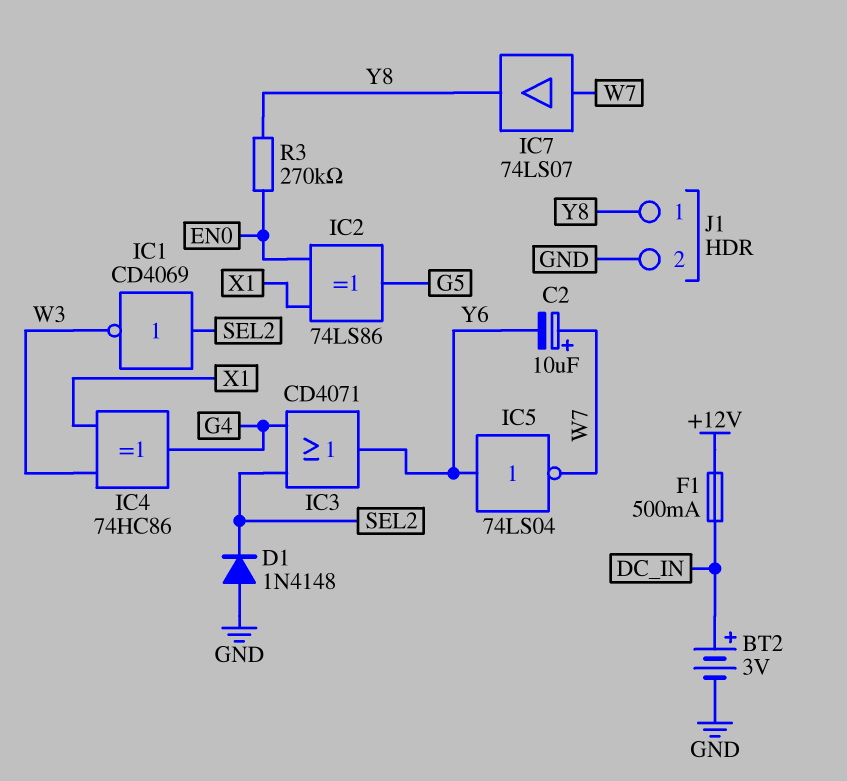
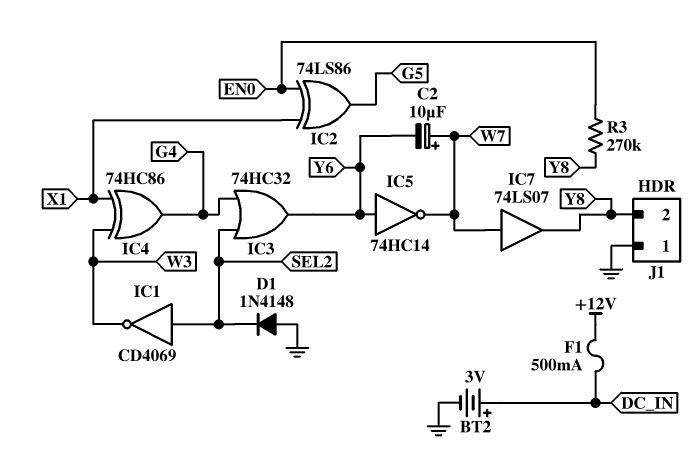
IC3: OR CD4071 (in G4, in SEL2, out Y6) -> OR 74HC32 (in G4, in SEL2, out Y6)
IC5: NOT 74LS04 (in Y6, out W7) -> NOT 74HC14 (in Y6, out W7)
J1 pin 1: Y8 -> GND
J1 pin 2: GND -> Y8

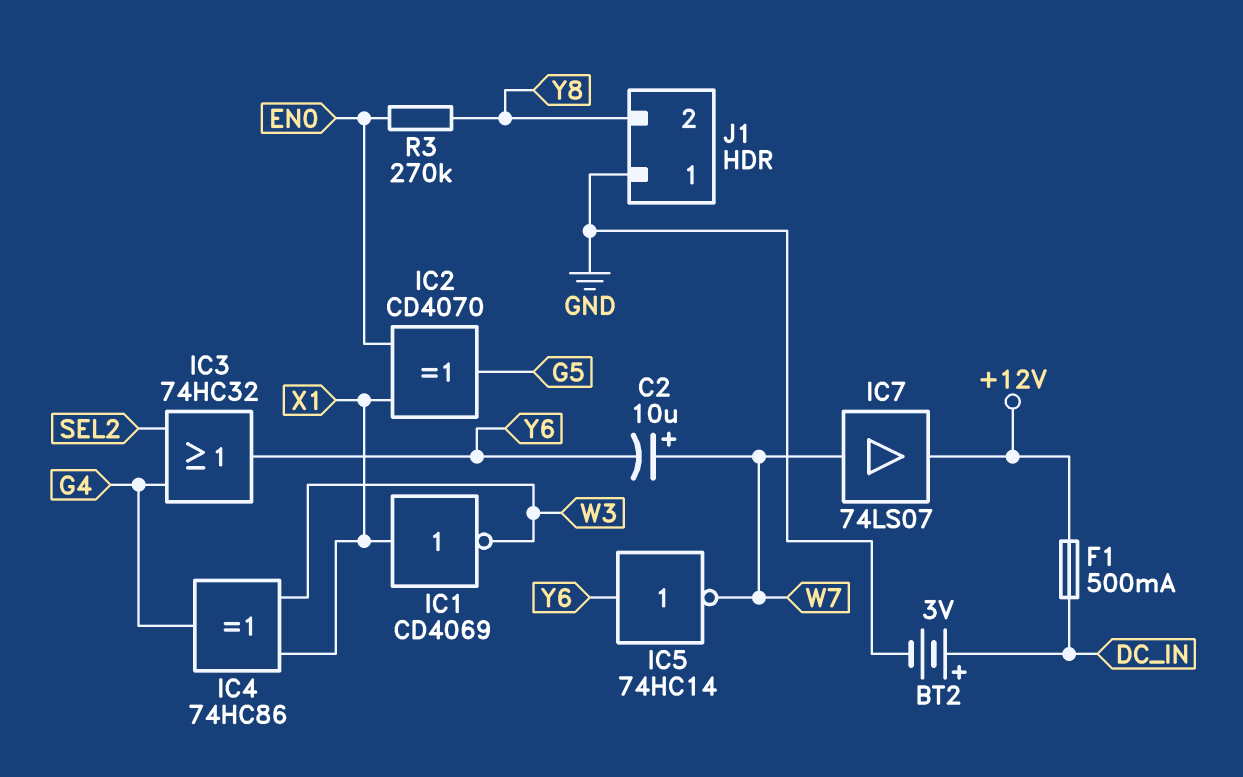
D1: diode 1N4148 (A GND, K SEL2) -> none
IC1: NOT CD4069 (in SEL2, out W3) -> NOT CD4069 (in X1, out W3)
IC2: XOR 74LS86 (in EN0, in X1, out G5) -> XOR CD4070 (in EN0, in X1, out G5)
IC7: buffer 74LS07 (in W7, out Y8) -> buffer 74LS07 (in W7, out +12V)

